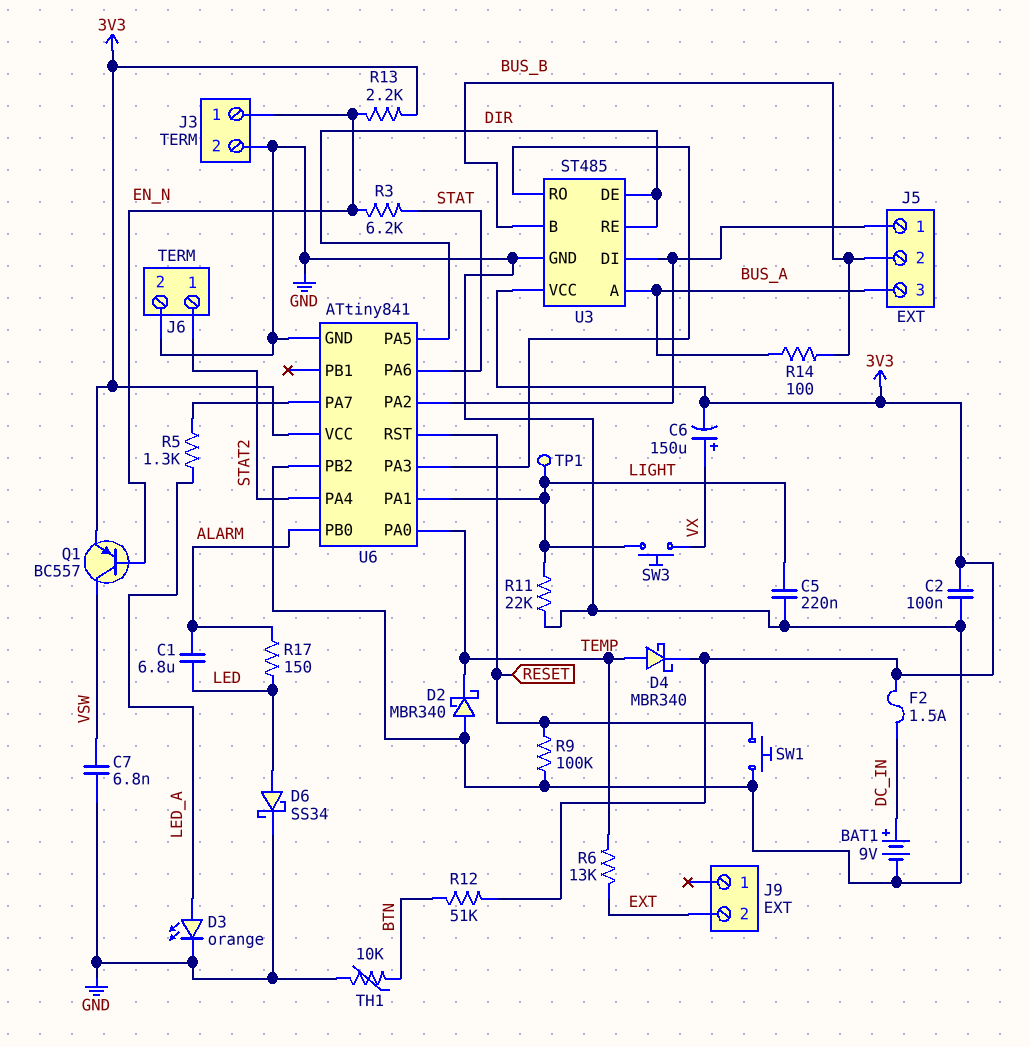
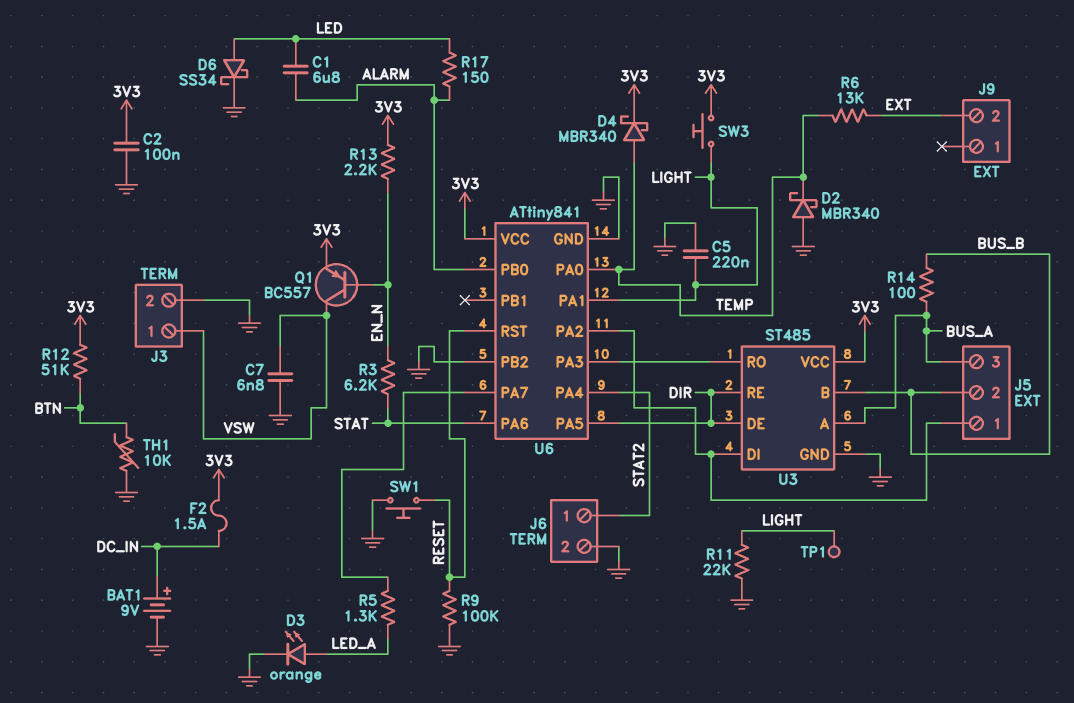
C6: 150uF (plus VX, minus 3V3) -> none
J3 pin 1: EN_N -> VSW
SW3: button (LIGHT, VX) -> button (3V3, LIGHT)

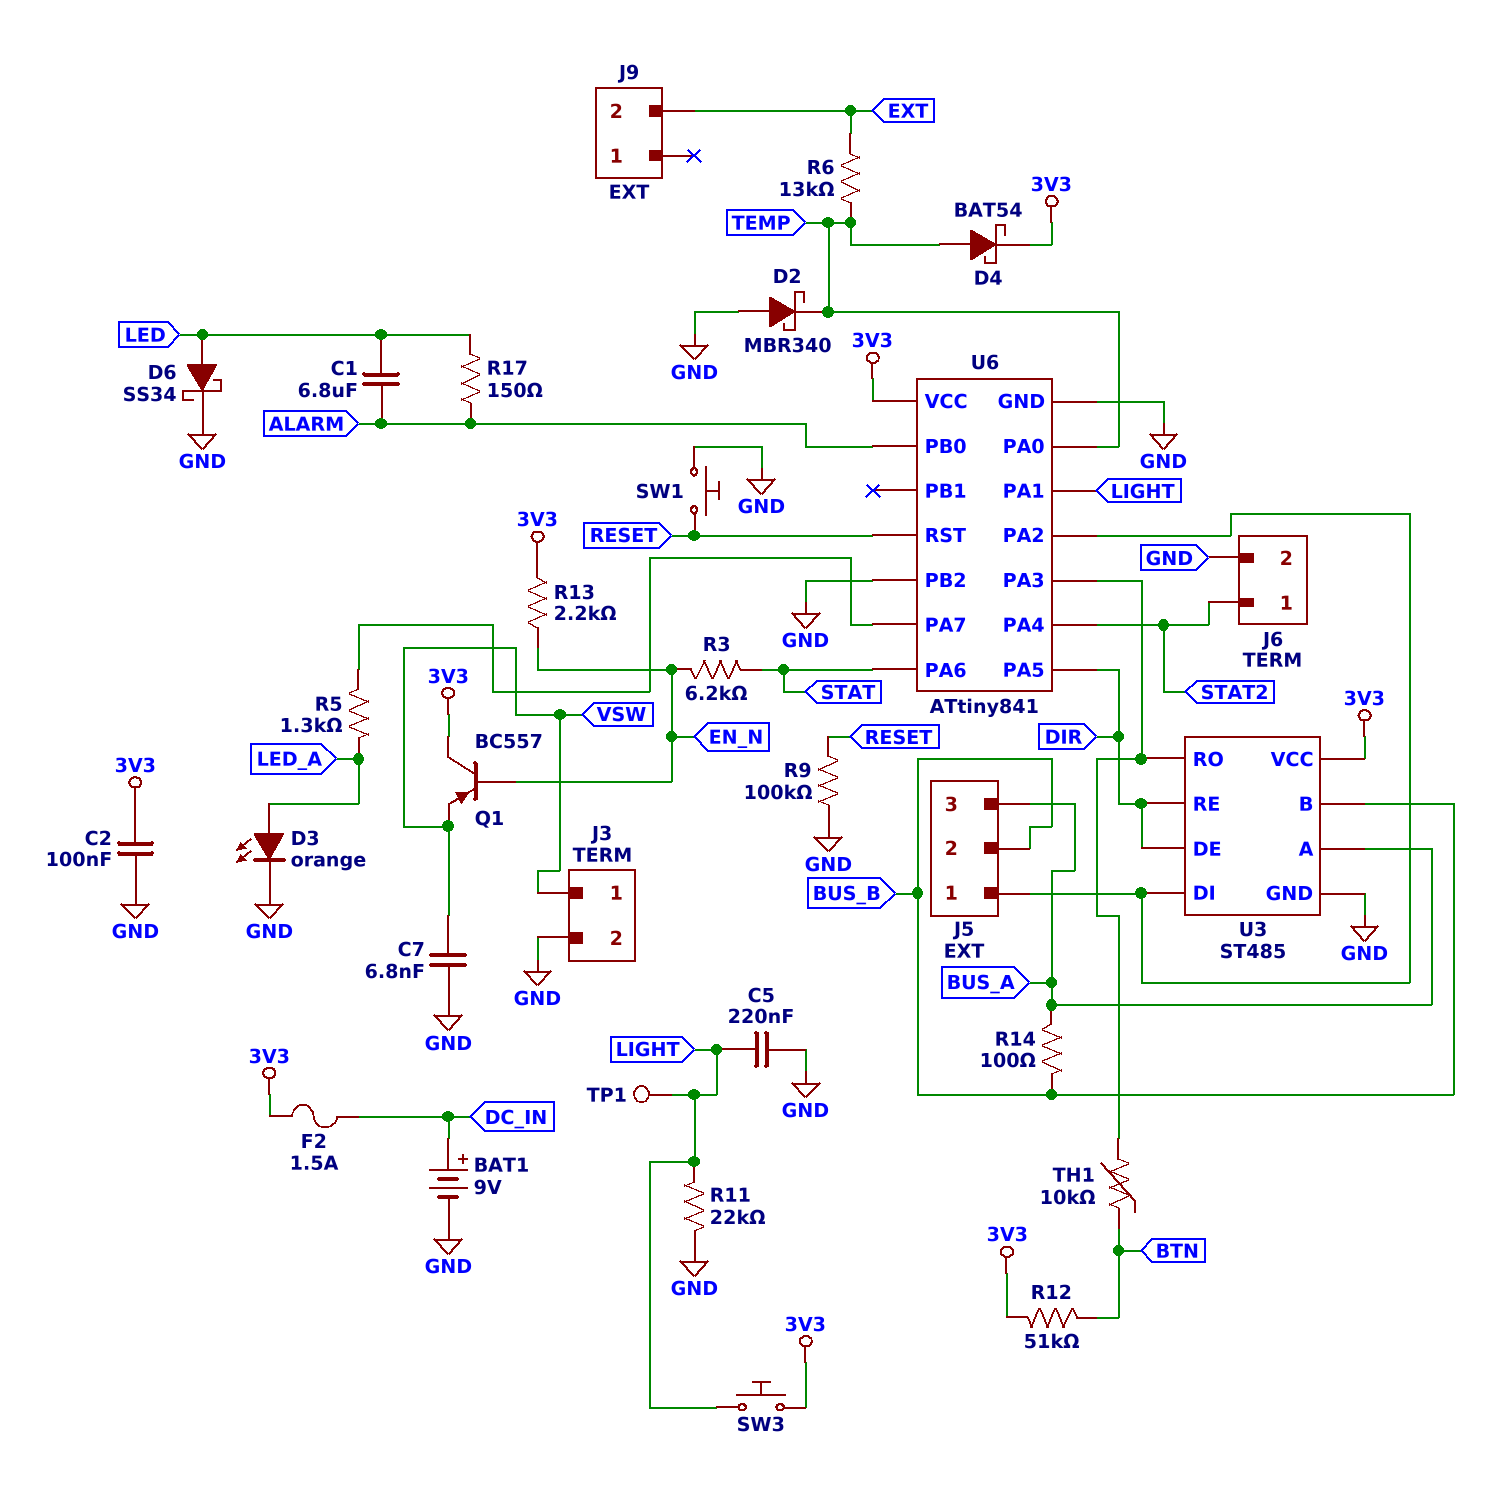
D4: schottky MBR340 (A TEMP, K 3V3) -> schottky BAT54 (A TEMP, K 3V3)
Q1: PNP BC557 (B EN_N, C VSW, E 3V3) -> PNP BC557 (B EN_N, C 3V3, E VSW)
TH1: 10k (BTN, GND) -> 10k (BTN, U3/RO)

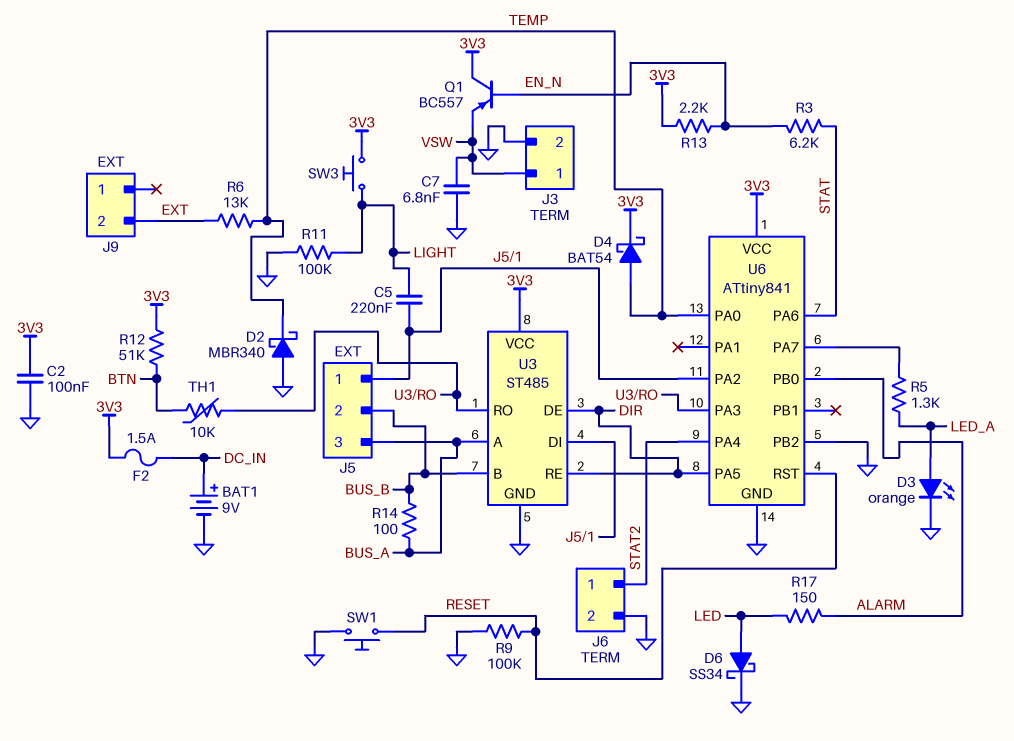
C1: 6.8uF (ALARM, LED) -> none
C5: 220nF (GND, LIGHT) -> 220nF (J5/1, LIGHT)
R11: 22k (GND, LIGHT) -> 100k (GND, LIGHT)
TP1: test point (LIGHT) -> none
U6 pin PA1: LIGHT -> none

